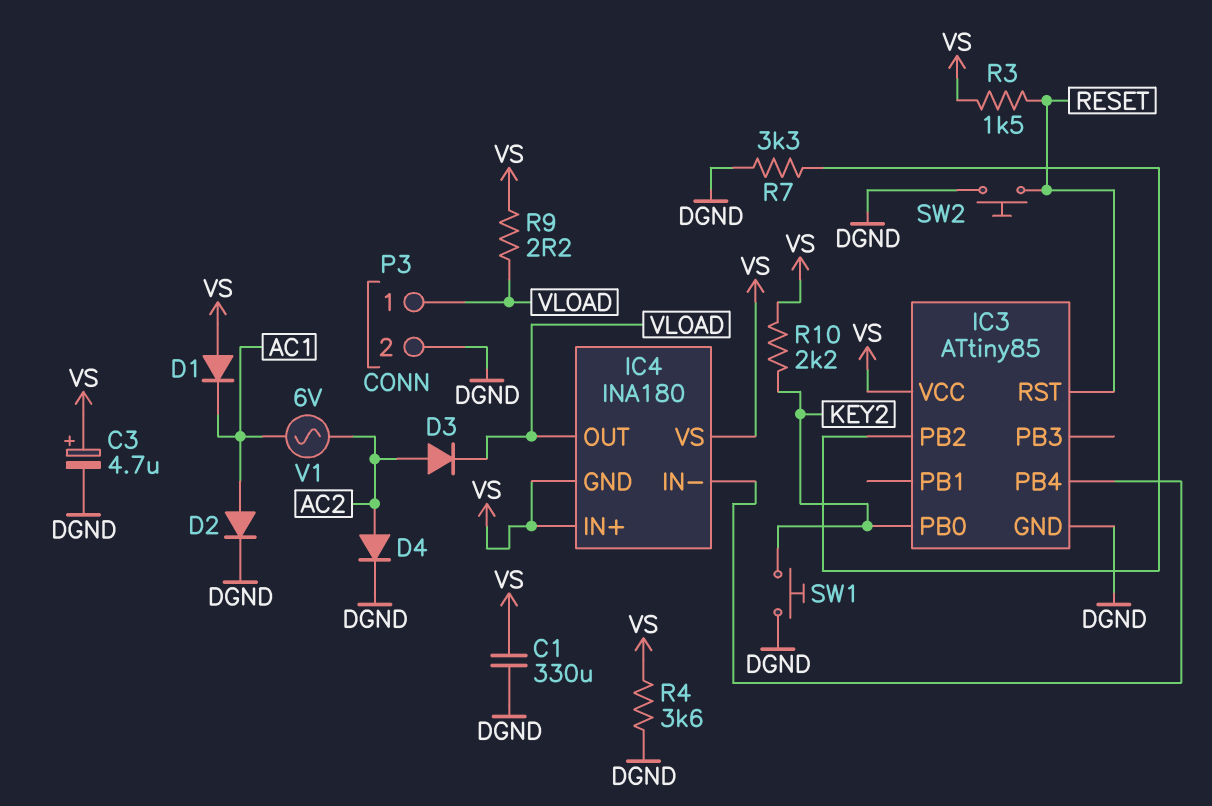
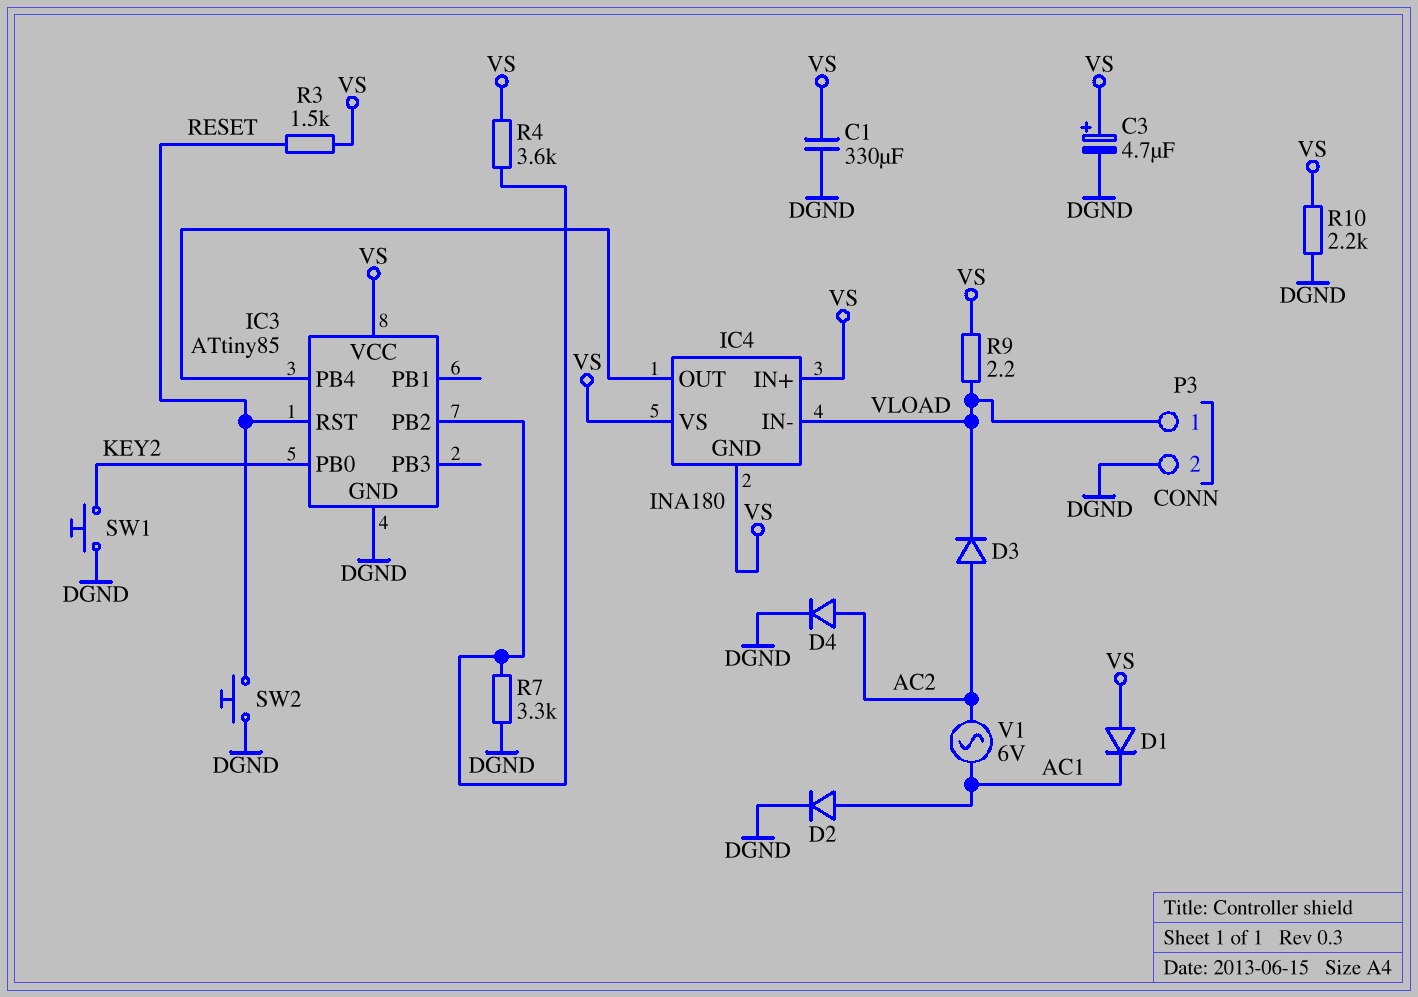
IC4 pin IN-: IC3/PB4 -> VLOAD
IC4 pin OUT: VLOAD -> IC3/PB4
R4: 3.6k (DGND, VS) -> 3.6k (IC3/PB2, VS)
R10: 2.2k (KEY2, VS) -> 2.2k (DGND, VS)

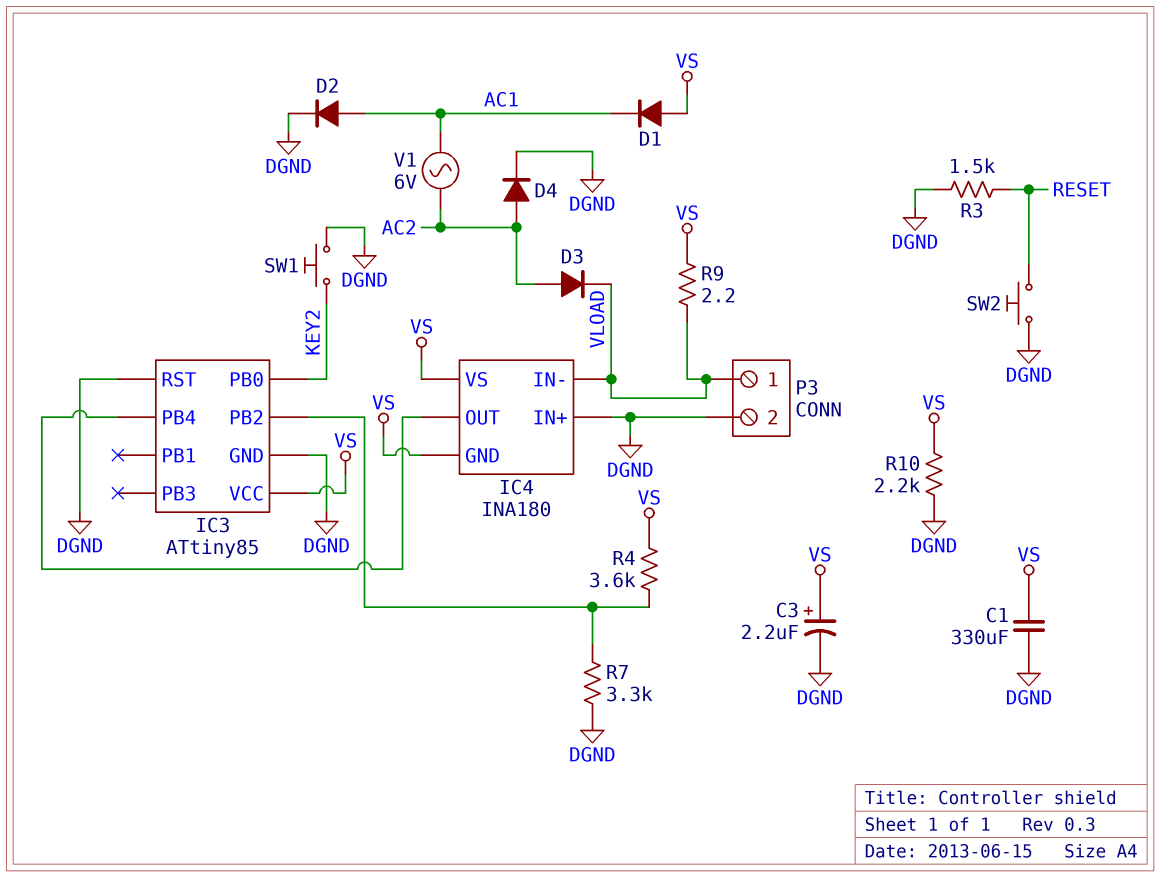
C3: 4.7uF (plus VS, minus DGND) -> 2.2uF (plus VS, minus DGND)
IC3 pin RST: RESET -> DGND
IC4 pin IN+: VS -> DGND
R3: 1.5k (RESET, VS) -> 1.5k (DGND, RESET)

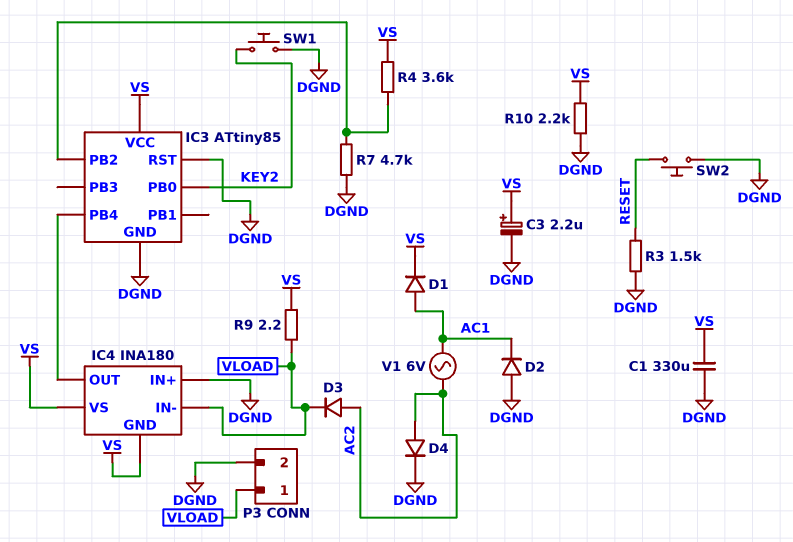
D1: diode (A VS, K AC1) -> diode (A AC1, K VS)
D2: diode (A AC1, K DGND) -> diode (A DGND, K AC1)
R7: 3.3k (DGND, IC3/PB2) -> 4.7k (DGND, IC3/PB2)

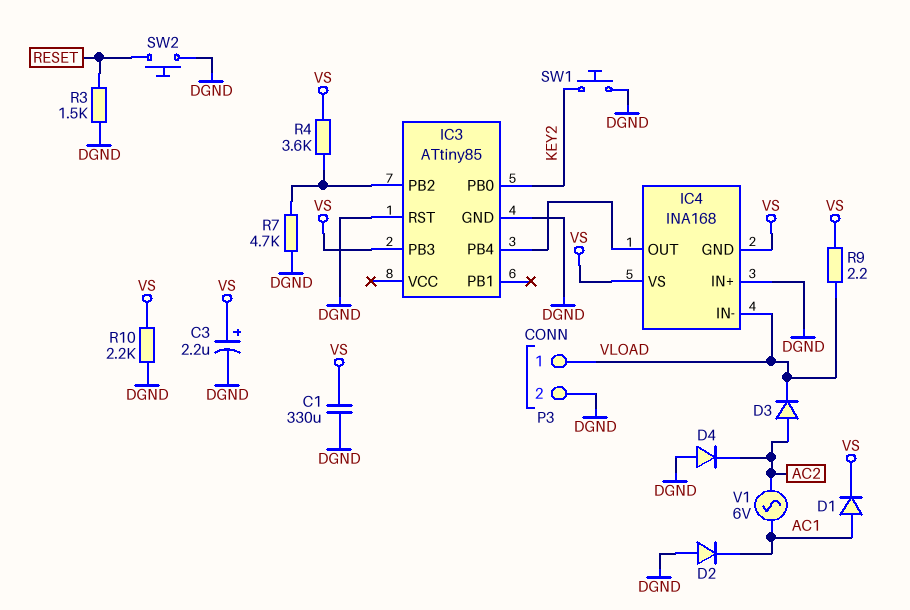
D4: diode (A AC2, K DGND) -> diode (A DGND, K AC2)
IC3 pin PB3: none -> VS
IC3 pin VCC: VS -> none
IC4: INA180 -> INA168

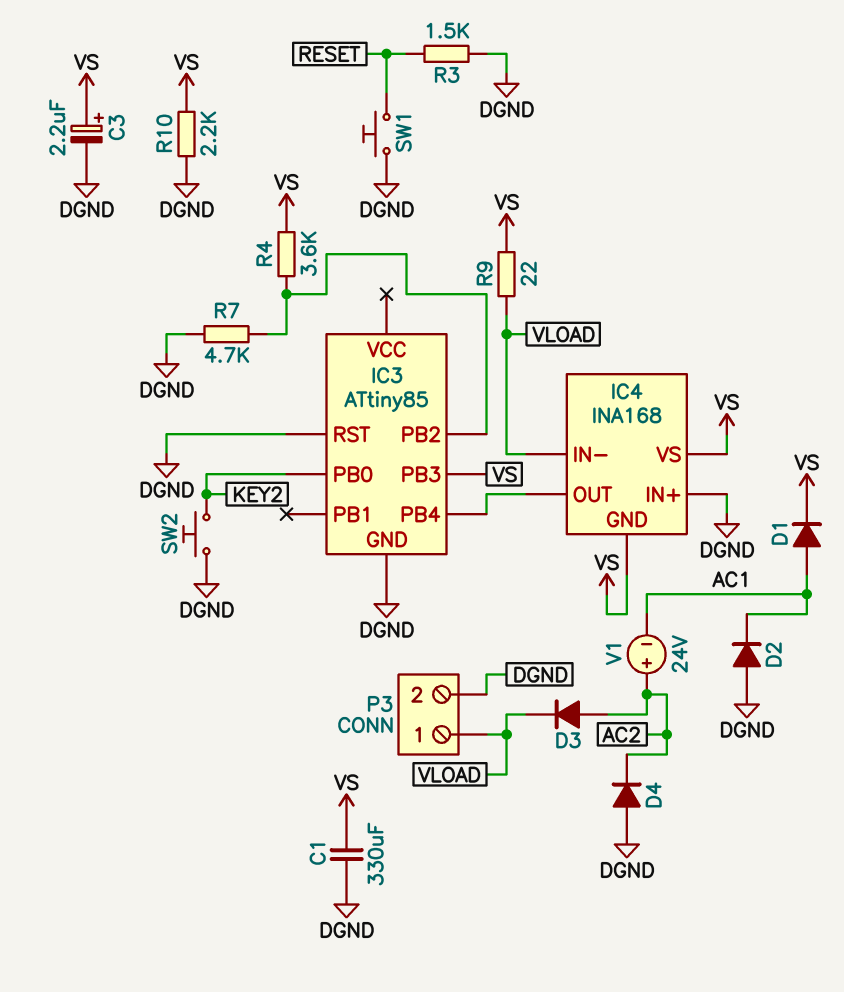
R9: 2.2 (VLOAD, VS) -> 22 (VLOAD, VS)
SW1: button (DGND, KEY2) -> button (DGND, RESET)
SW2: button (DGND, RESET) -> button (DGND, KEY2)
V1: AC 6V (AC1, AC2) -> 24V (plus AC2, minus AC1)

